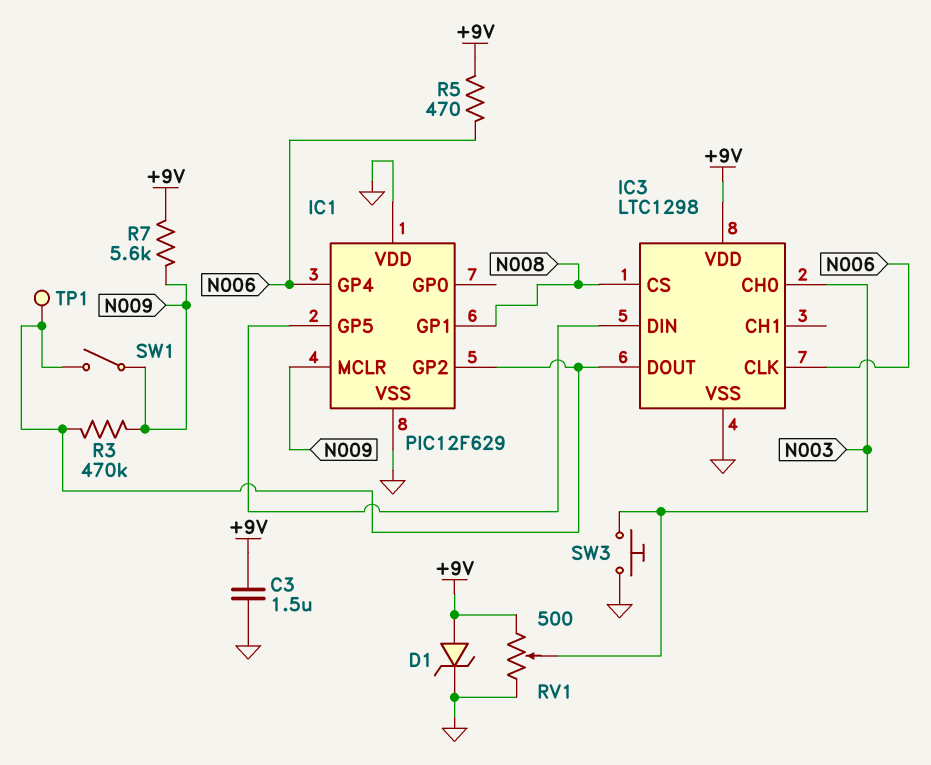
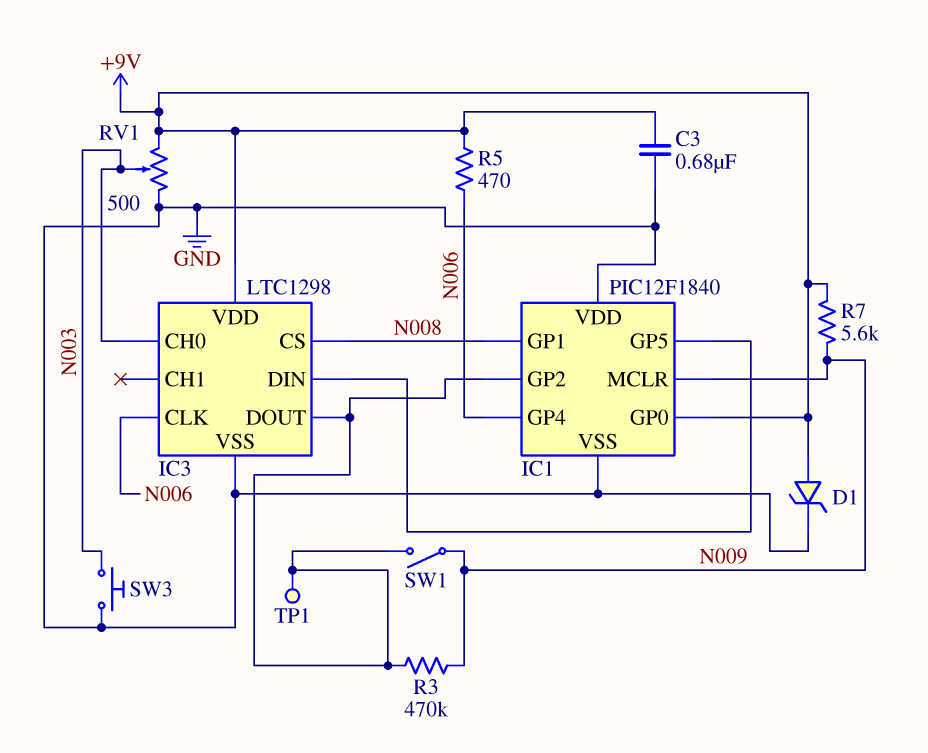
C3: 1.5uF (+9V, GND) -> 680nF (+9V, GND)
IC1: PIC12F629 -> PIC12F1840
IC1 pin GP0: none -> +9V

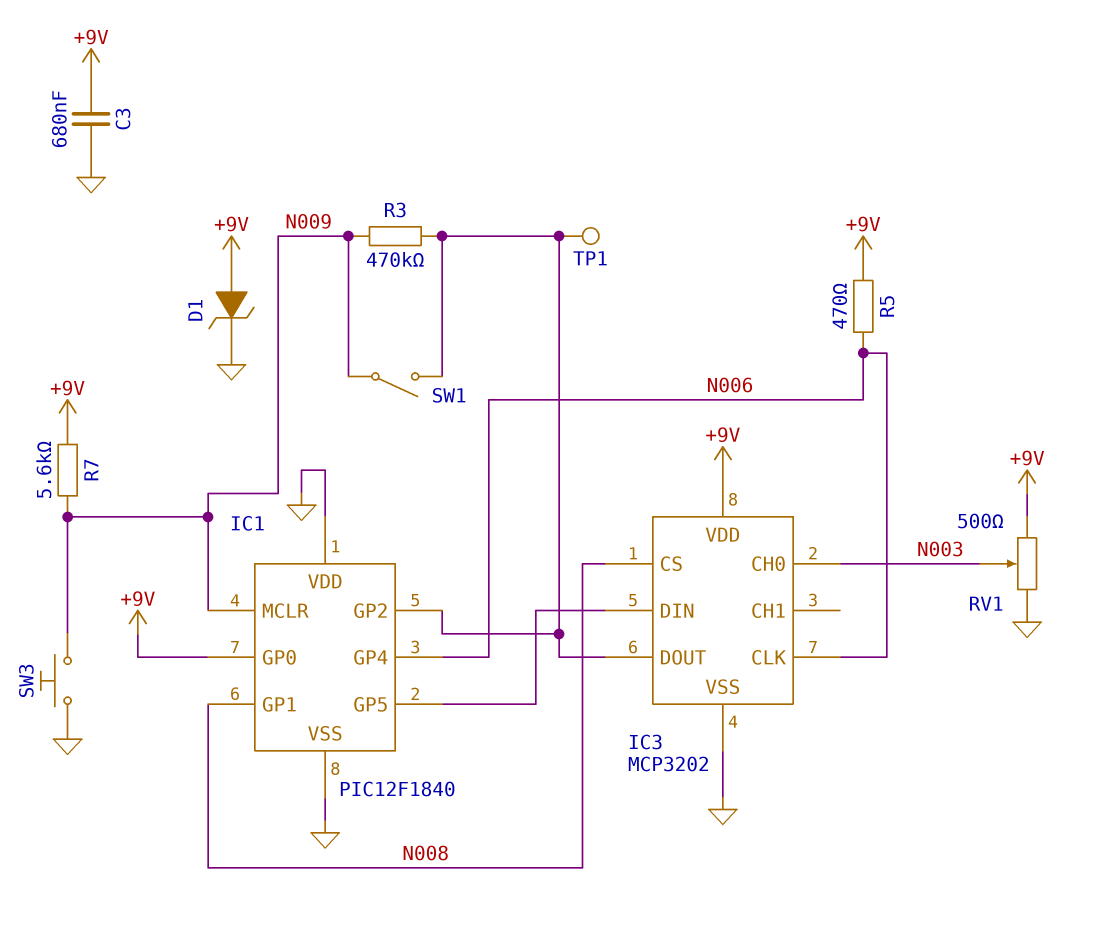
IC3: LTC1298 -> MCP3202
SW3: button (GND, N003) -> button (GND, N009)

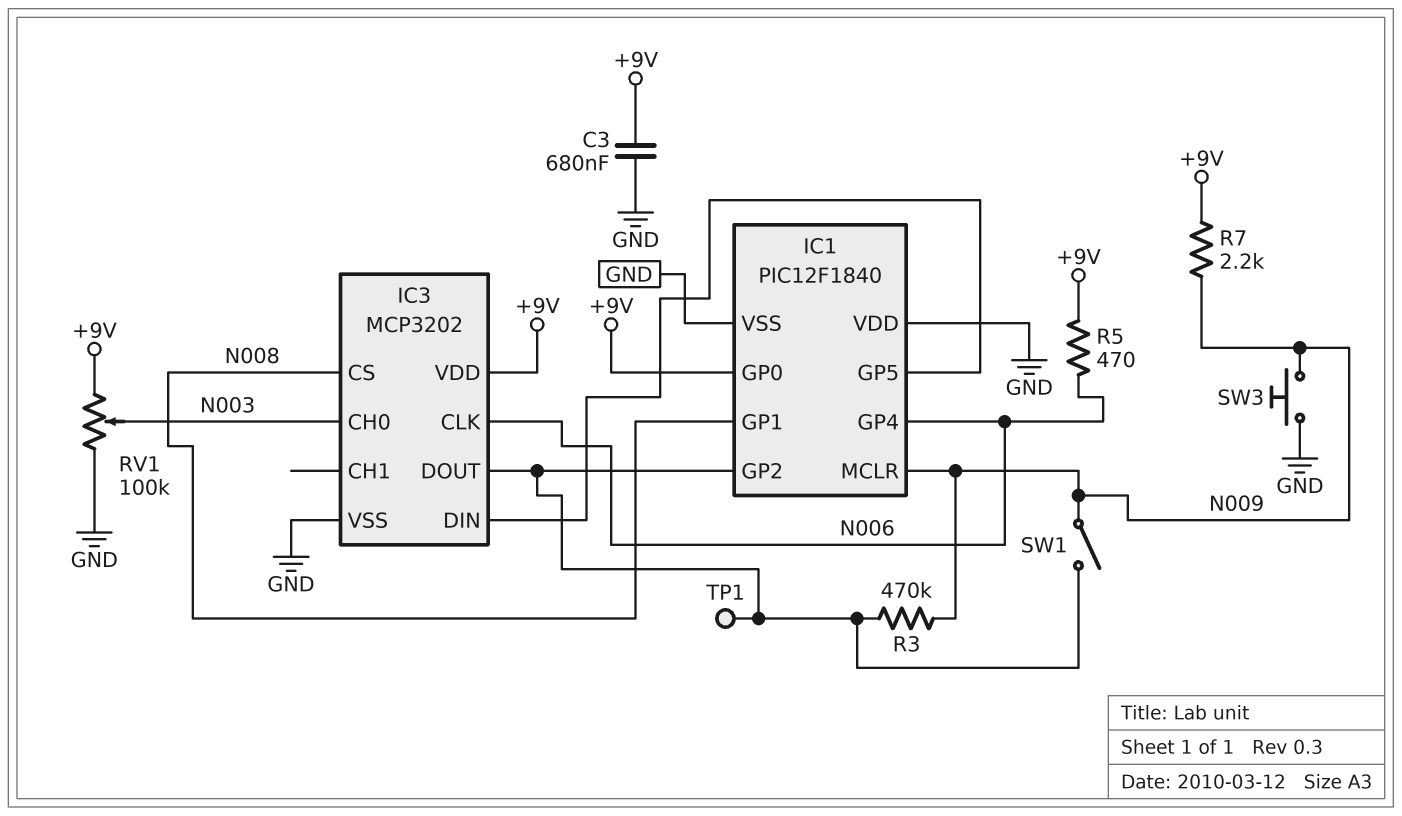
D1: zener (A +9V, K GND) -> none
R7: 5.6k (+9V, N009) -> 2.2k (+9V, N009)
RV1: 500 (+9V, GND, wiper N003) -> 100k (+9V, GND, wiper N003)

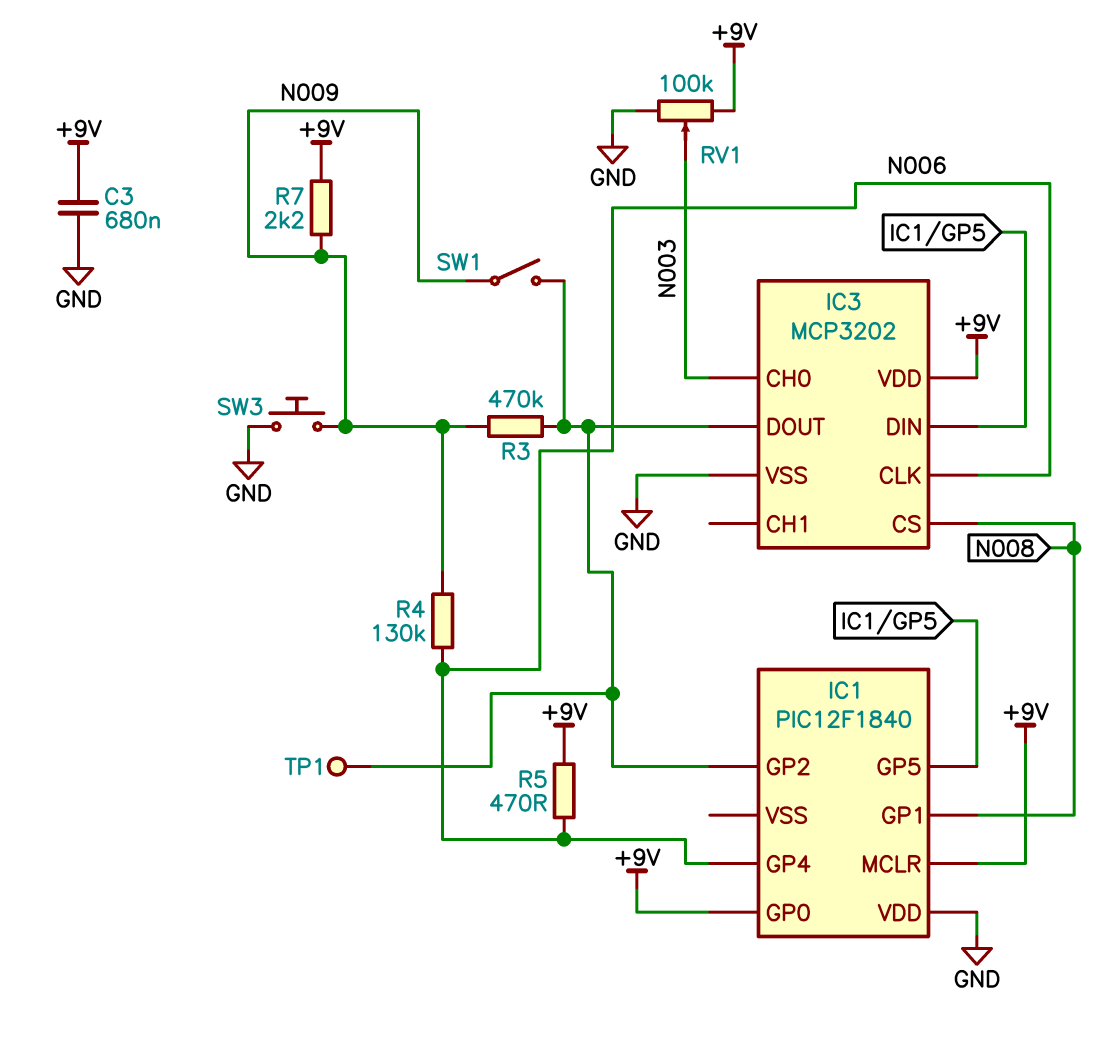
IC1 pin MCLR: N009 -> +9V
IC1 pin VSS: GND -> none
R4: none -> 130k (N006, N009)

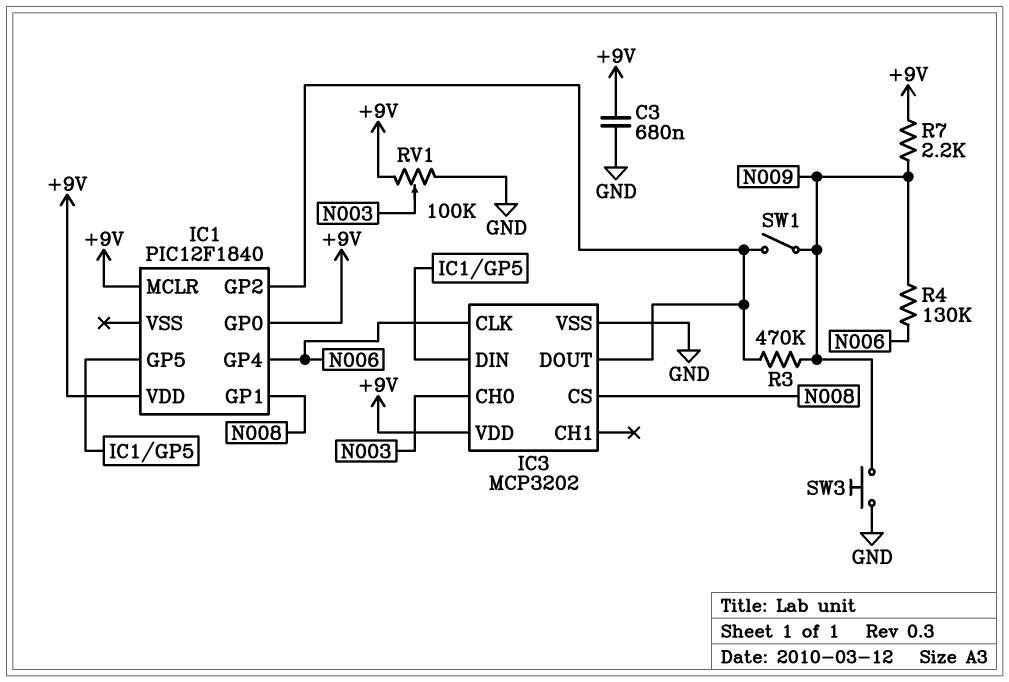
IC1 pin VDD: GND -> +9V
R5: 470 (+9V, N006) -> none
TP1: test point (IC1/GP2) -> none

